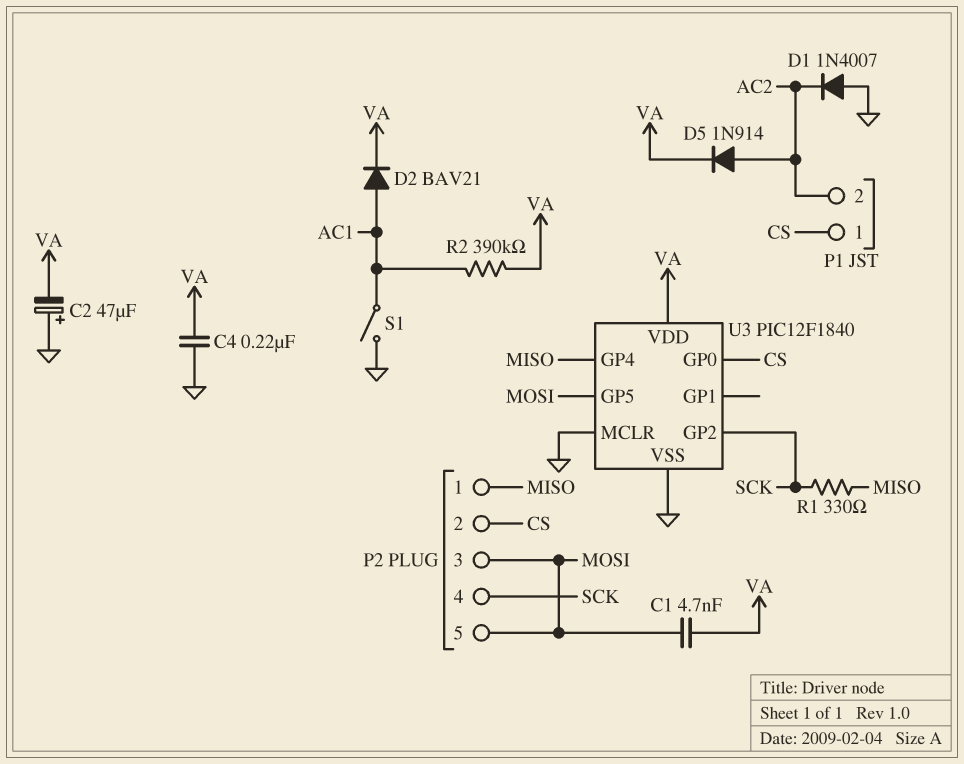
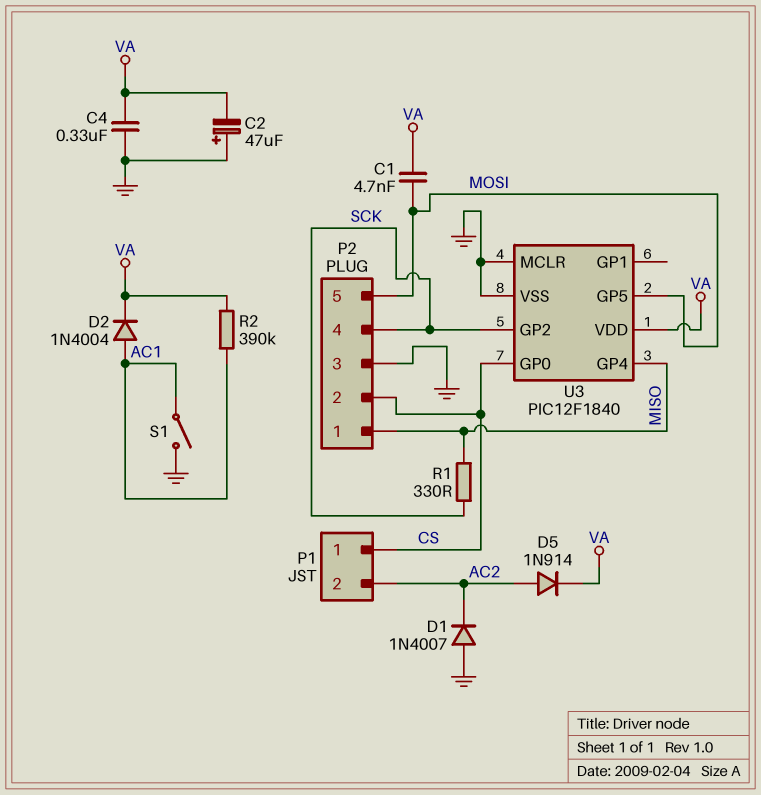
C4: 220nF (GND, VA) -> 330nF (GND, VA)
D2: diode BAV21 (A AC1, K VA) -> diode 1N4004 (A AC1, K VA)
P2 pin 3: MOSI -> GND

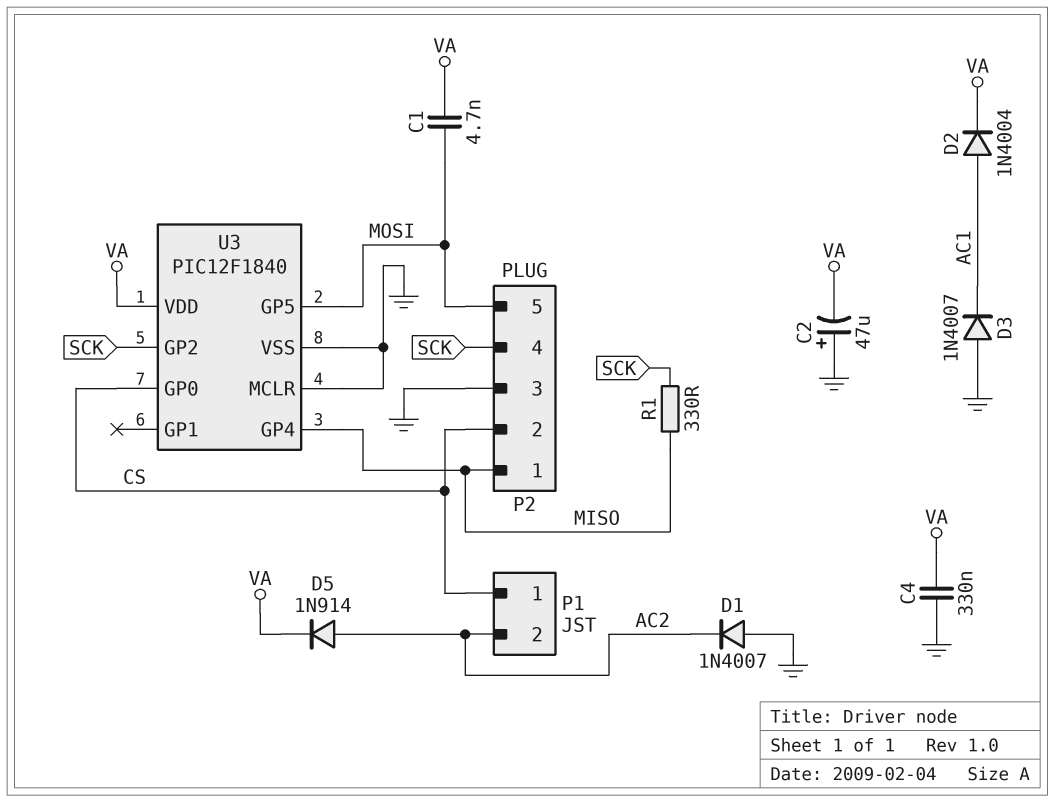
D3: none -> diode 1N4007 (A GND, K AC1)
R2: 390k (AC1, VA) -> none
S1: switch (AC1, GND) -> none

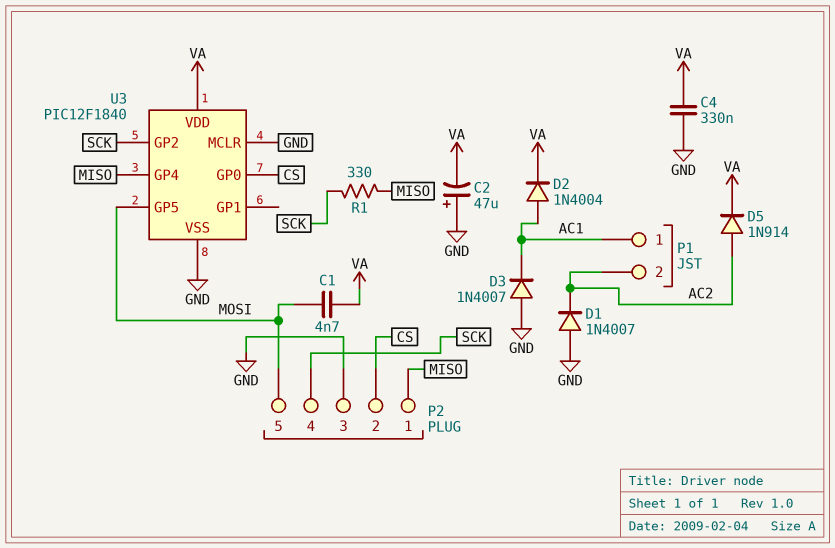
P1 pin 1: CS -> AC1

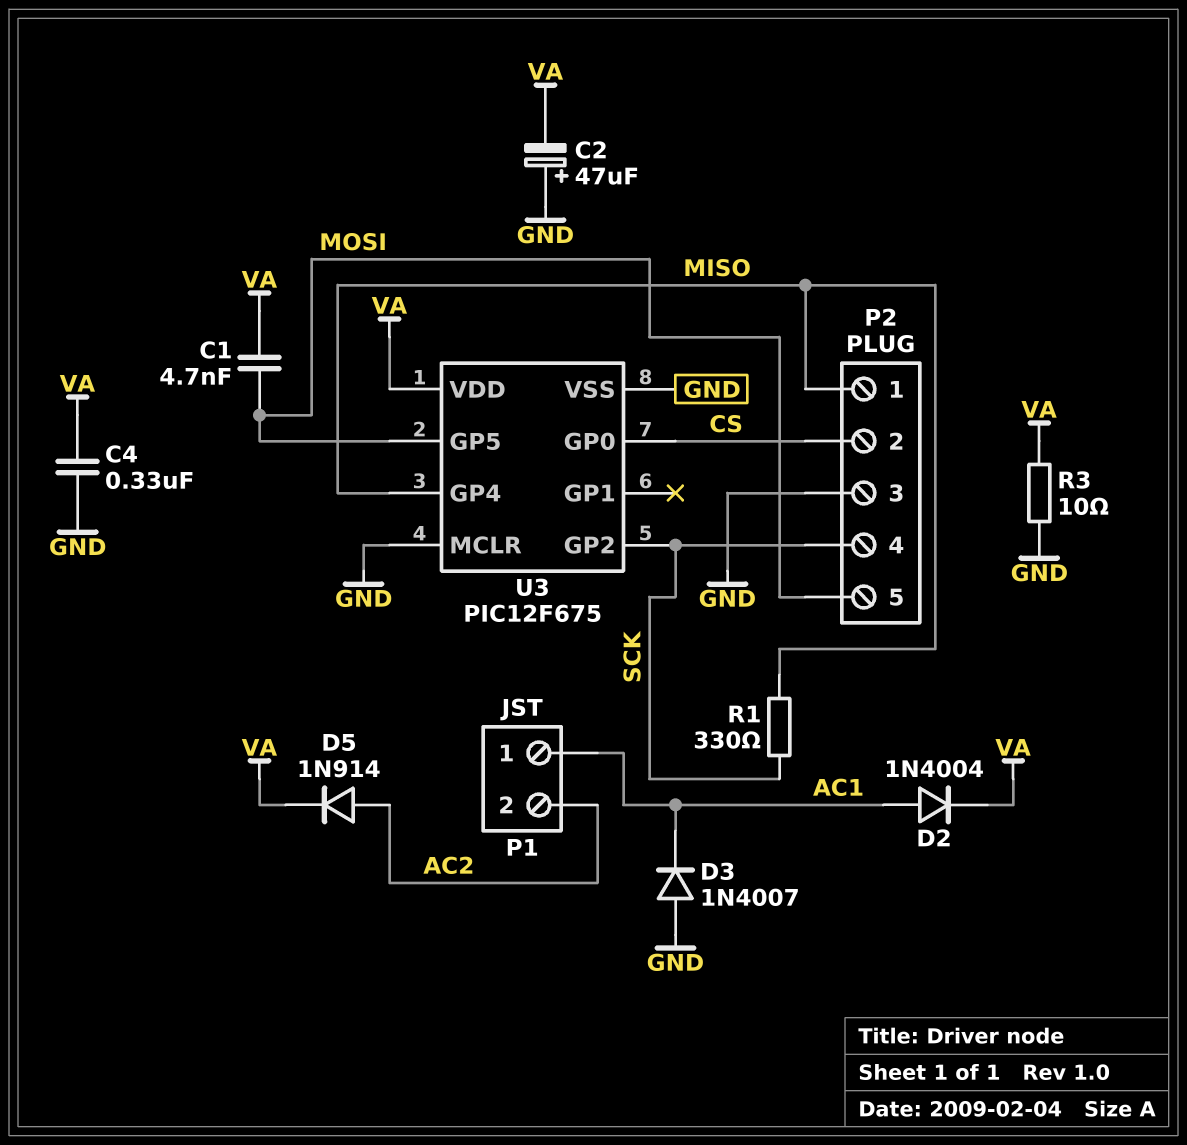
D1: diode 1N4007 (A GND, K AC2) -> none
R3: none -> 10 (GND, VA)
U3: PIC12F1840 -> PIC12F675

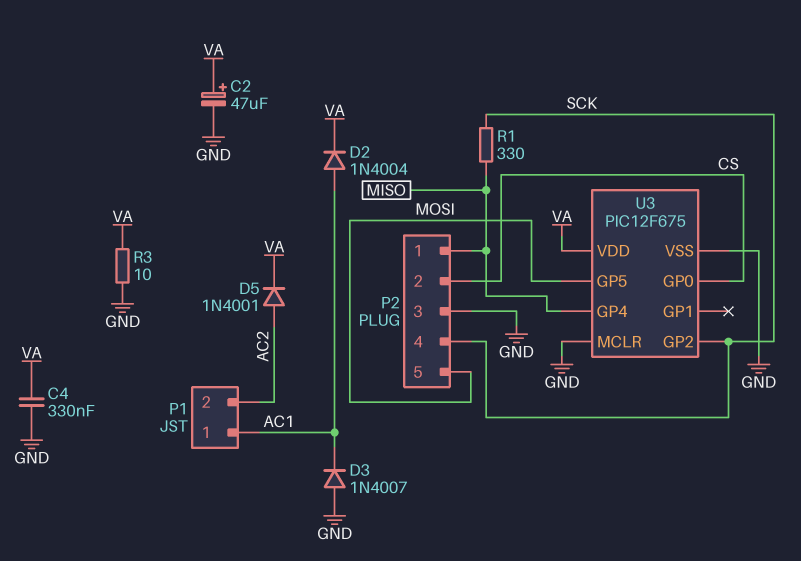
C1: 4.7nF (MOSI, VA) -> none
C2: 47uF (plus GND, minus VA) -> 47uF (plus VA, minus GND)
D5: diode 1N914 (A AC2, K VA) -> diode 1N4001 (A AC2, K VA)

